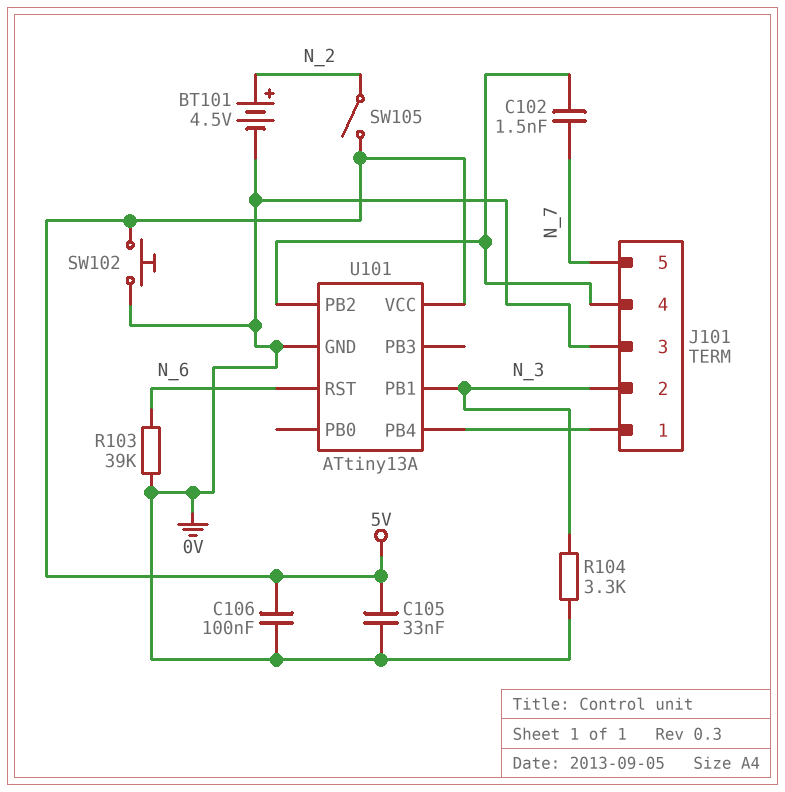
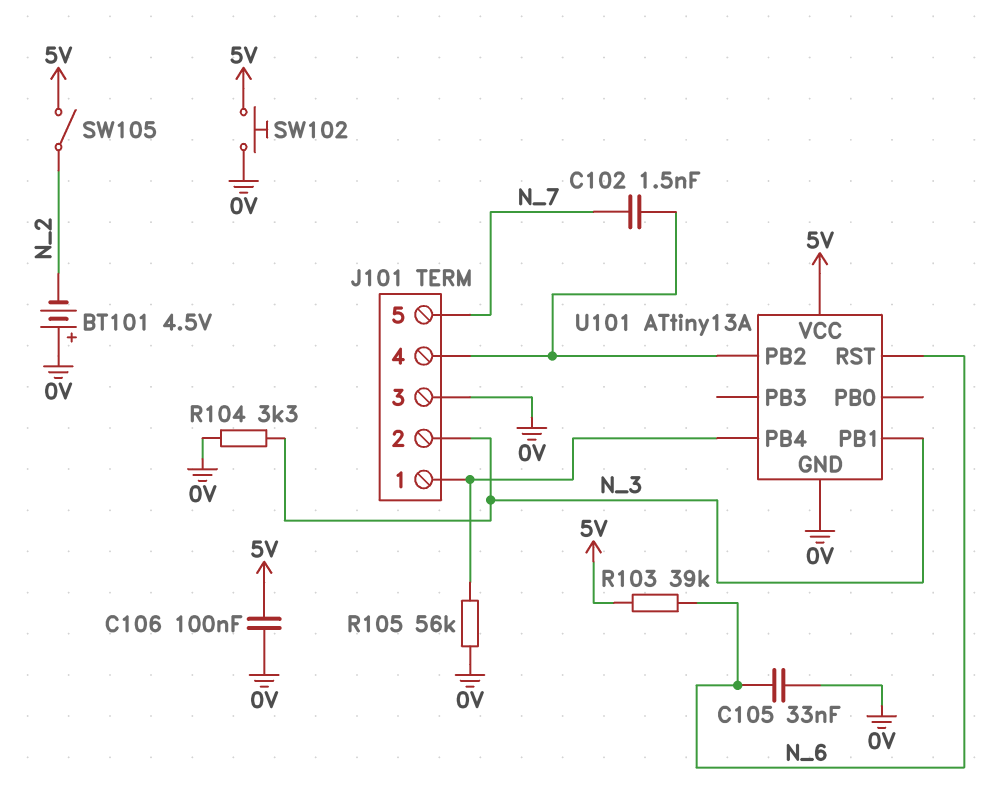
BT101: 4.5V (plus N_2, minus 0V) -> 4.5V (plus 0V, minus N_2)
C105: 33nF (0V, 5V) -> 33nF (0V, N_6)
R103: 39k (0V, N_6) -> 39k (5V, N_6)
R105: none -> 56k (0V, J101/1)

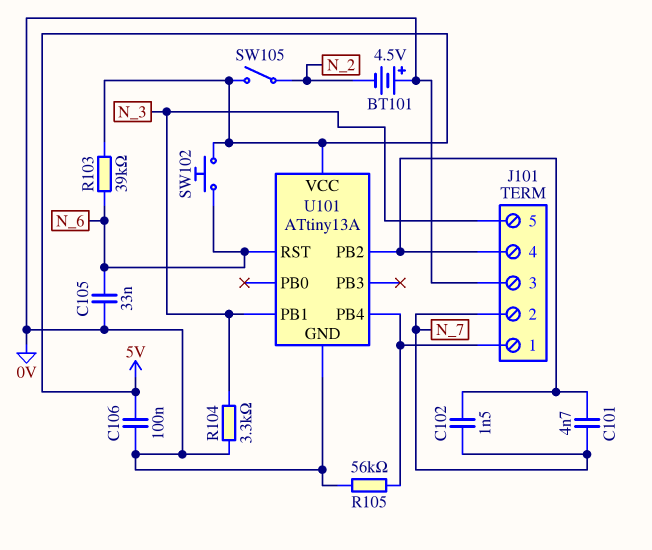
C101: none -> 4.7nF (J101/4, N_7)
J101 pin 2: N_3 -> N_7
J101 pin 5: N_7 -> N_3
SW102: button (0V, 5V) -> button (5V, N_6)

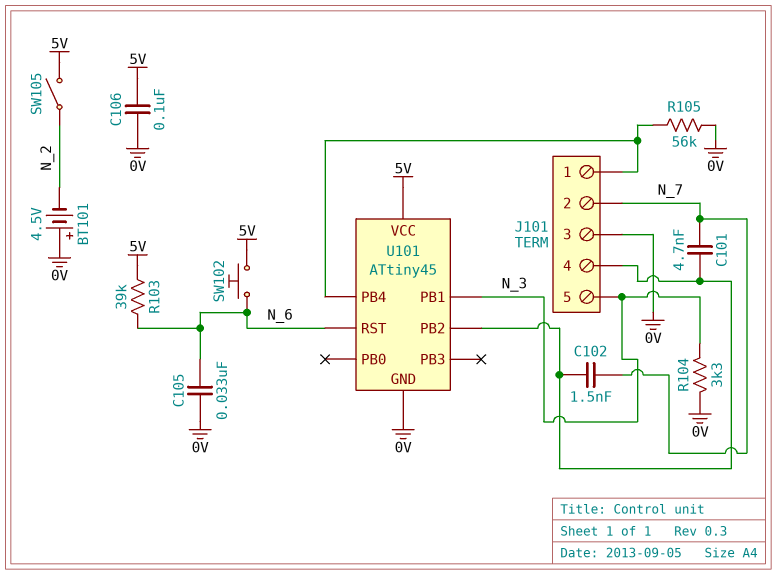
U101: ATtiny13A -> ATtiny45

